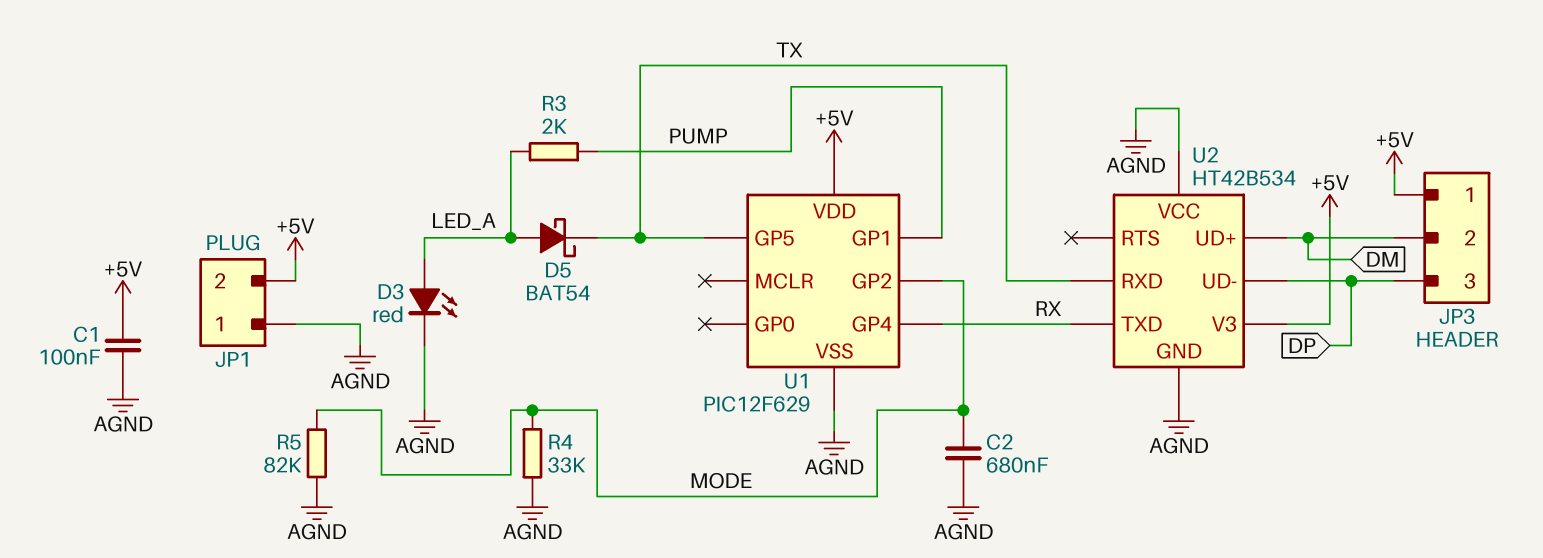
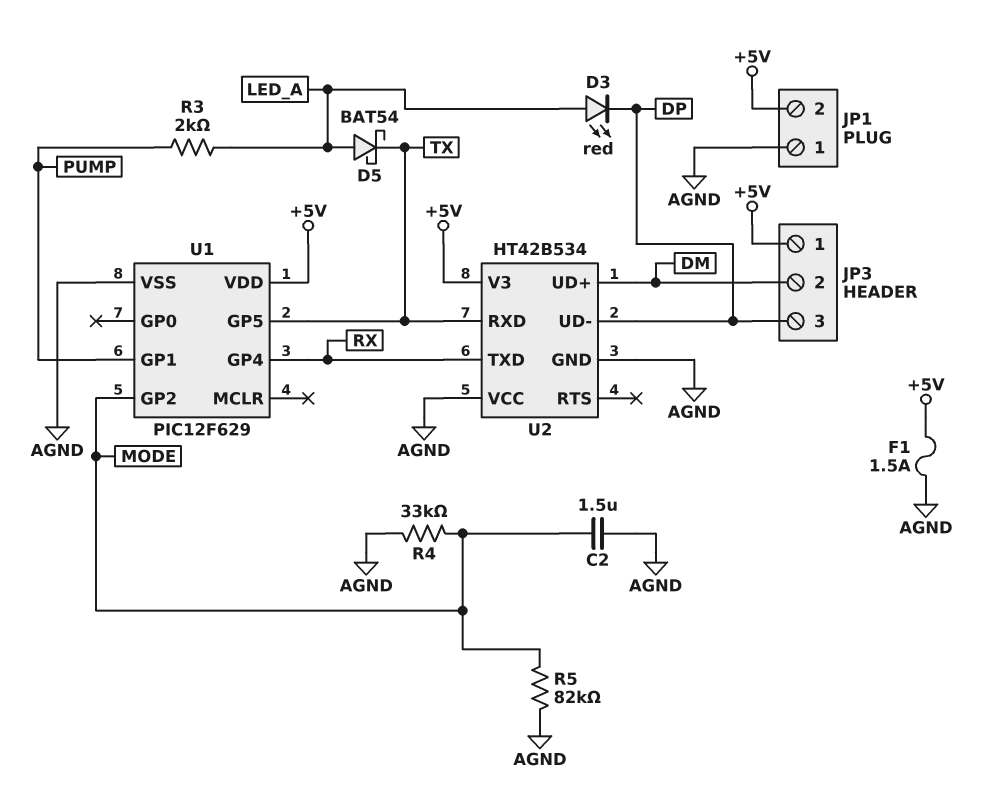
C1: 100nF (+5V, AGND) -> none
C2: 680nF (AGND, MODE) -> 1.5uF (AGND, MODE)
D3: LED red (A LED_A, K AGND) -> LED red (A LED_A, K DP)
F1: none -> 1.5A (+5V, AGND)

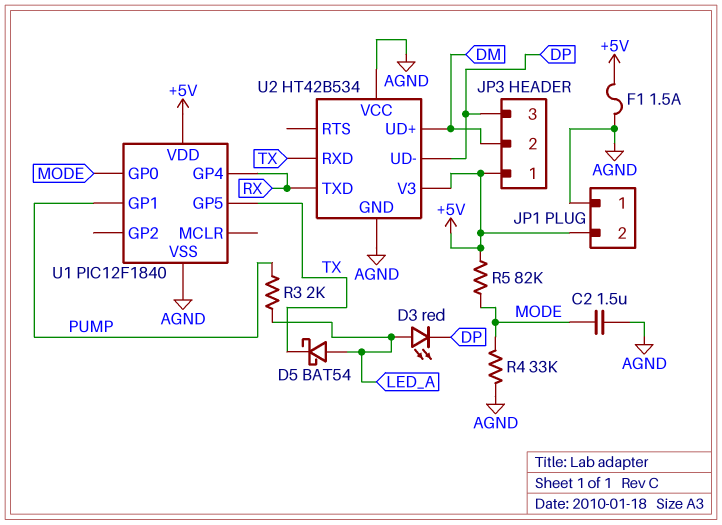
R5: 82k (AGND, MODE) -> 82k (+5V, MODE)
U1: PIC12F629 -> PIC12F1840
U1 pin GP0: none -> MODE
U1 pin GP2: MODE -> none

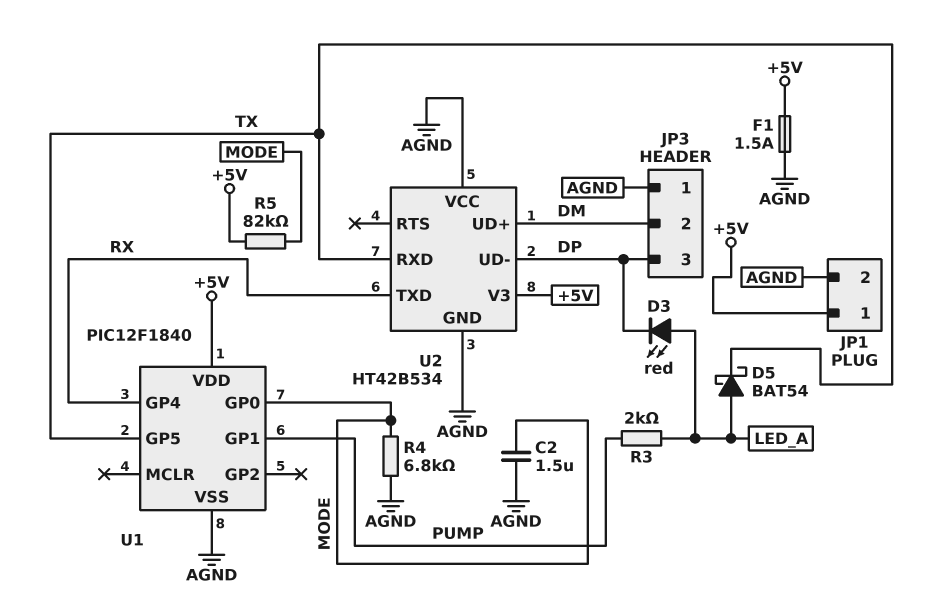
JP1 pin 1: AGND -> +5V
JP1 pin 2: +5V -> AGND
JP3 pin 1: +5V -> AGND
R4: 33k (AGND, MODE) -> 6.8k (AGND, MODE)

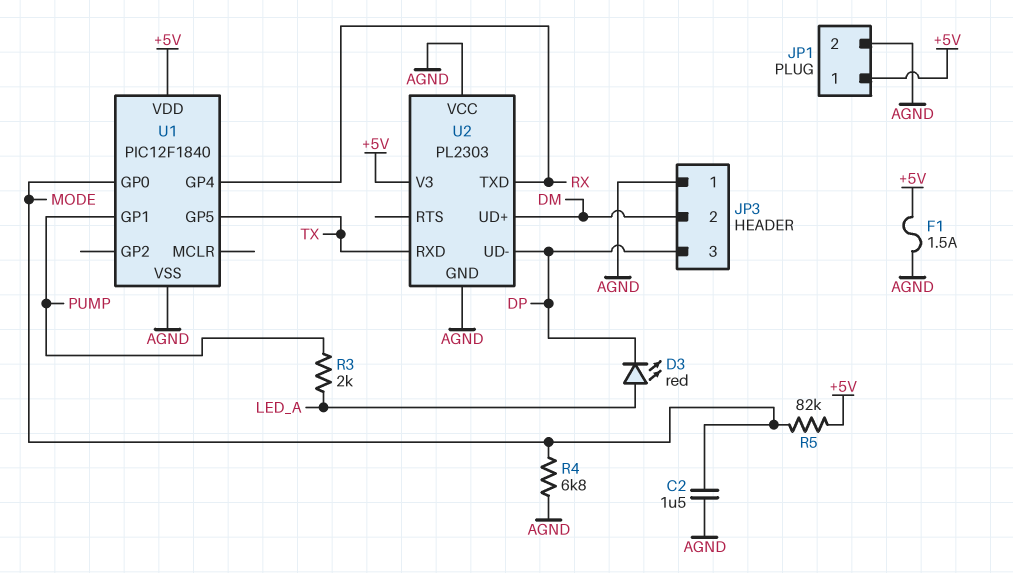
D5: schottky BAT54 (A LED_A, K TX) -> none
U2: HT42B534 -> PL2303

